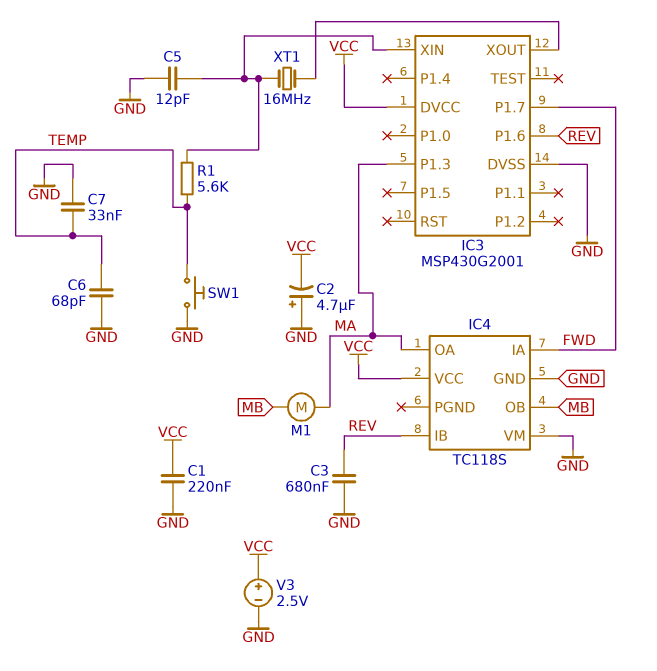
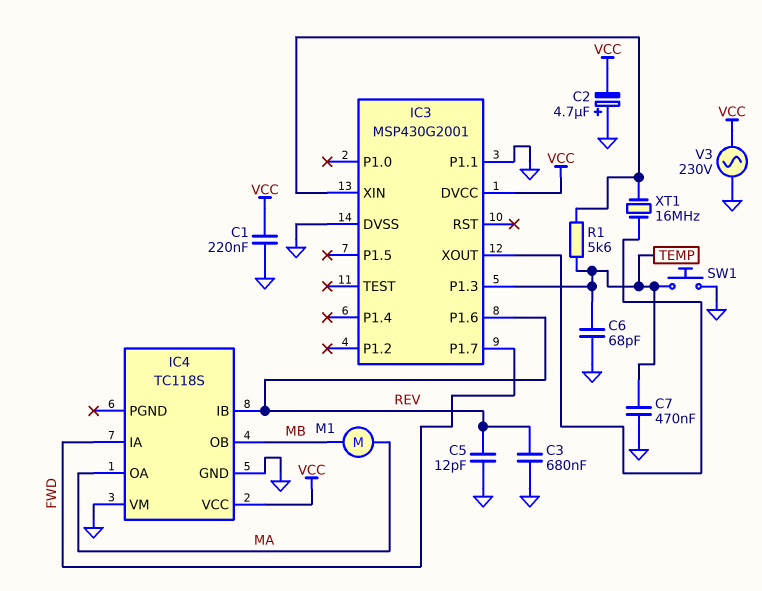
C5: 12pF (GND, IC3/XIN) -> 12pF (GND, REV)
C7: 33nF (GND, TEMP) -> 470nF (GND, TEMP)
IC3 pin P1.1: none -> GND
IC3 pin P1.3: MA -> TEMP
V3: 2.5V (plus VCC, minus GND) -> AC 230V (GND, VCC)

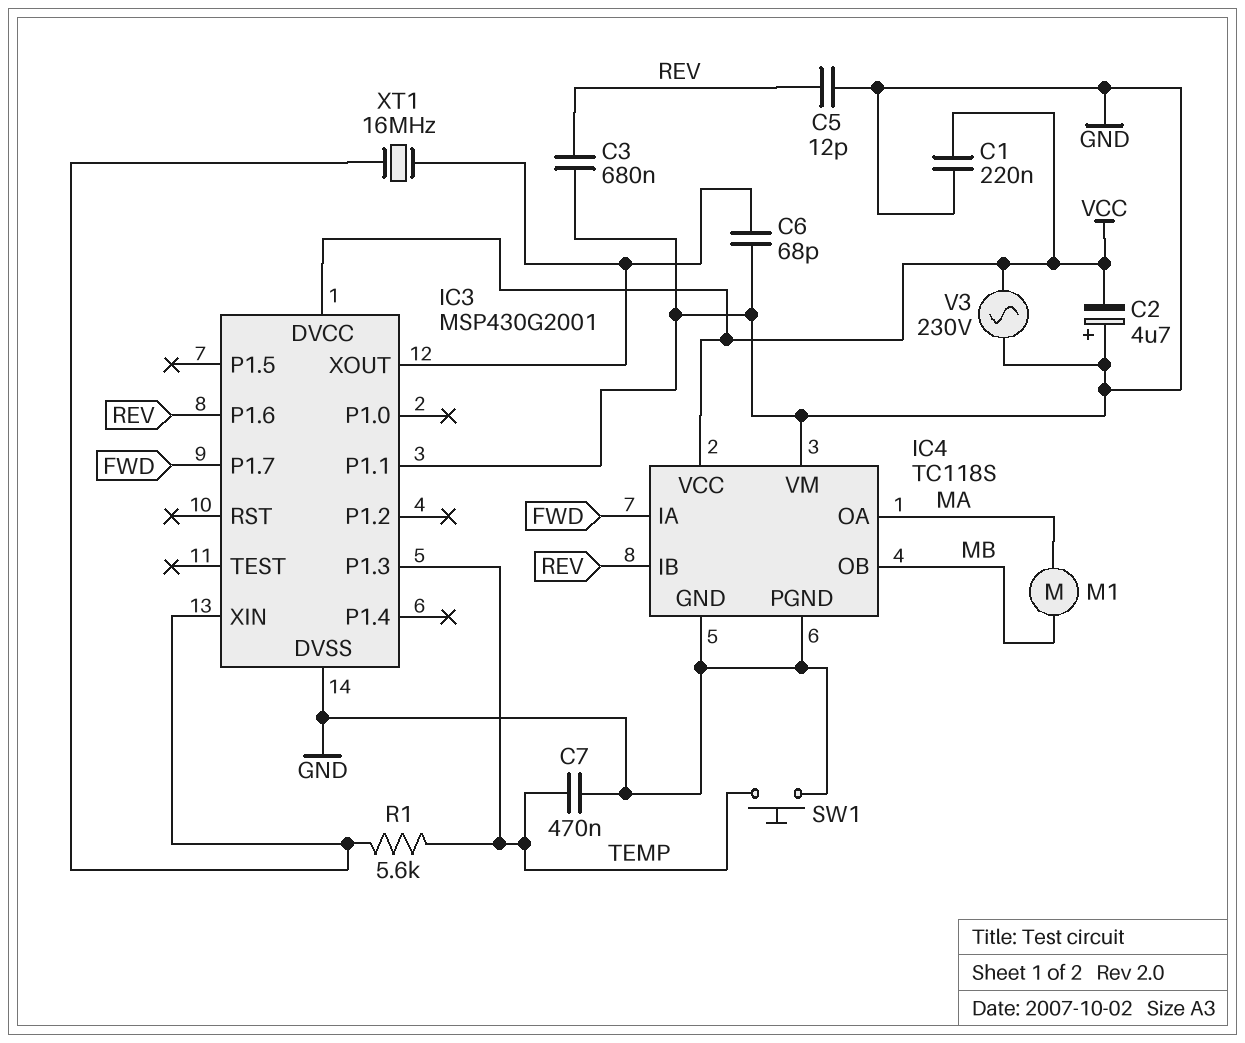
C6: 68pF (GND, TEMP) -> 68pF (GND, IC3/XOUT)
IC4 pin PGND: none -> GND

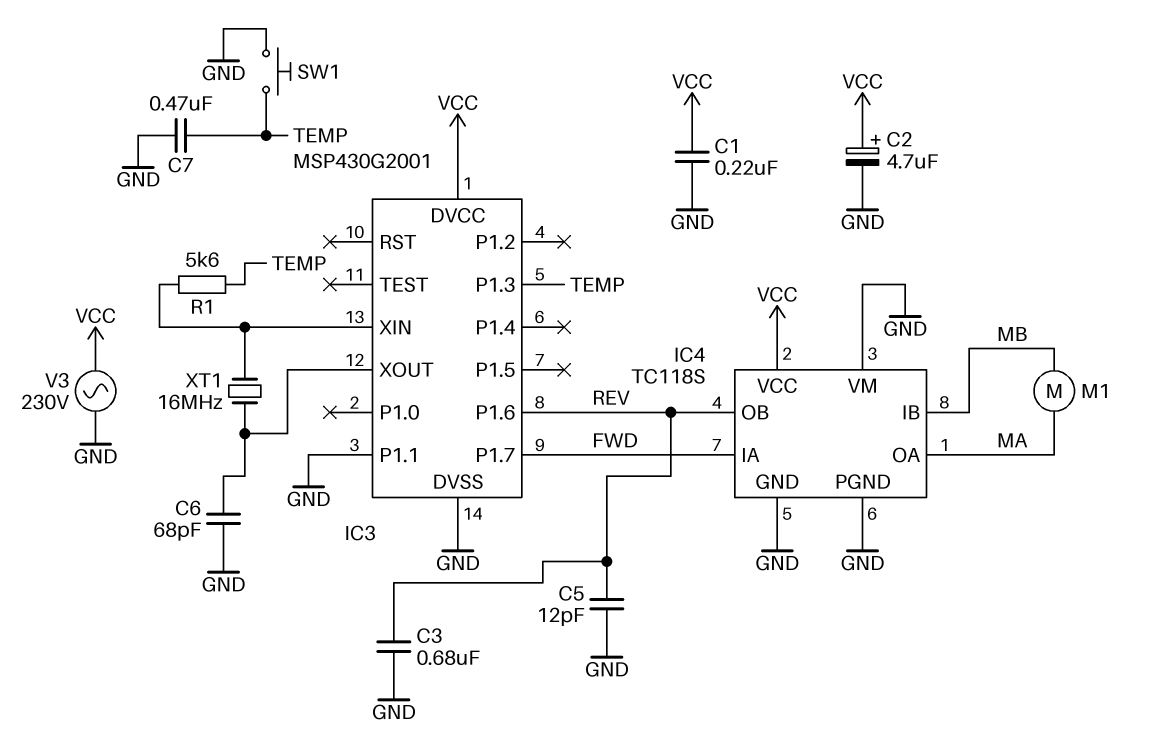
C2: 4.7uF (plus GND, minus VCC) -> 4.7uF (plus VCC, minus GND)
IC4 pin IB: REV -> MB
IC4 pin OB: MB -> REV

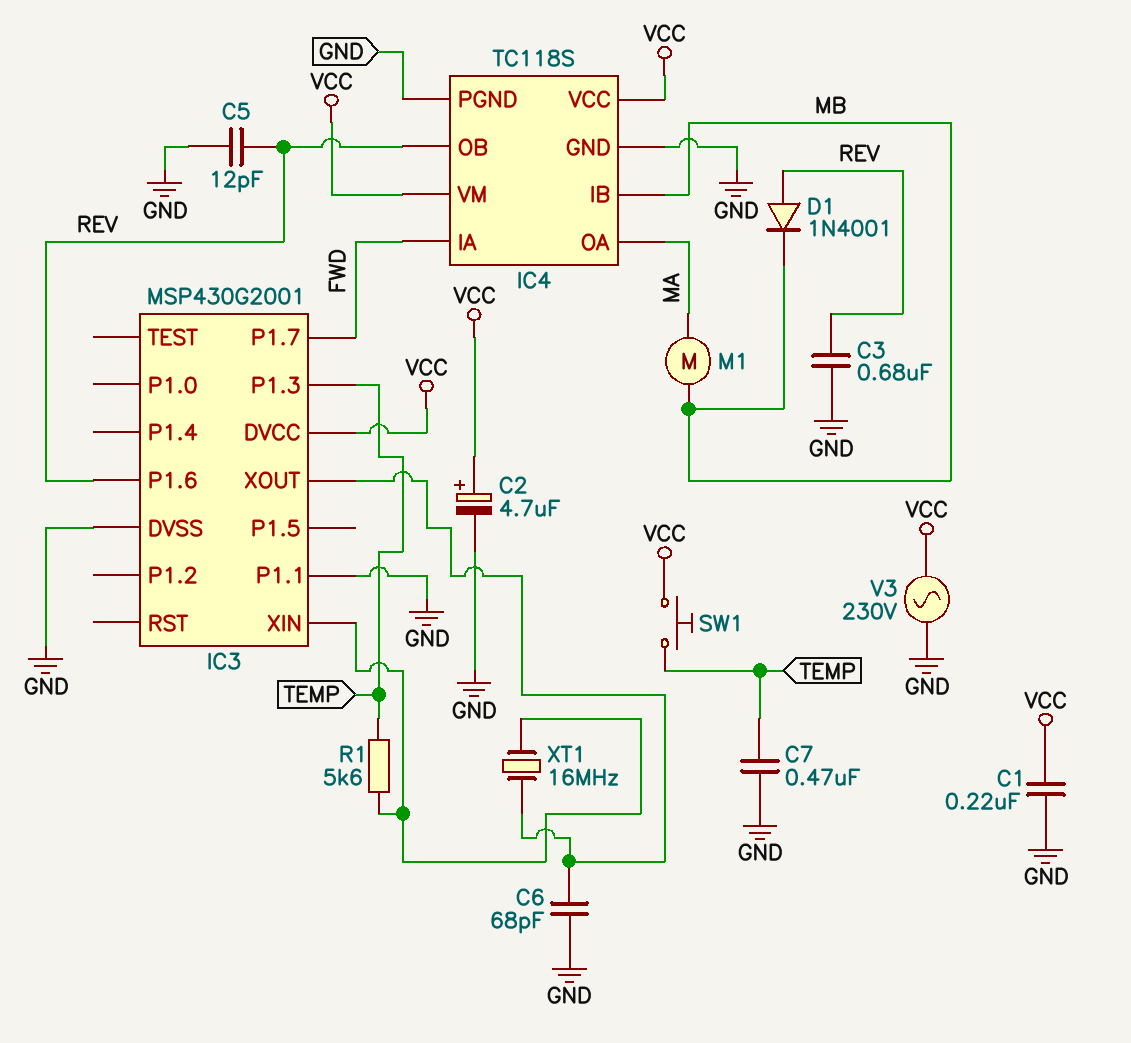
D1: none -> diode 1N4001 (A REV, K MB)
IC4 pin VM: GND -> VCC
SW1: button (GND, TEMP) -> button (TEMP, VCC)

